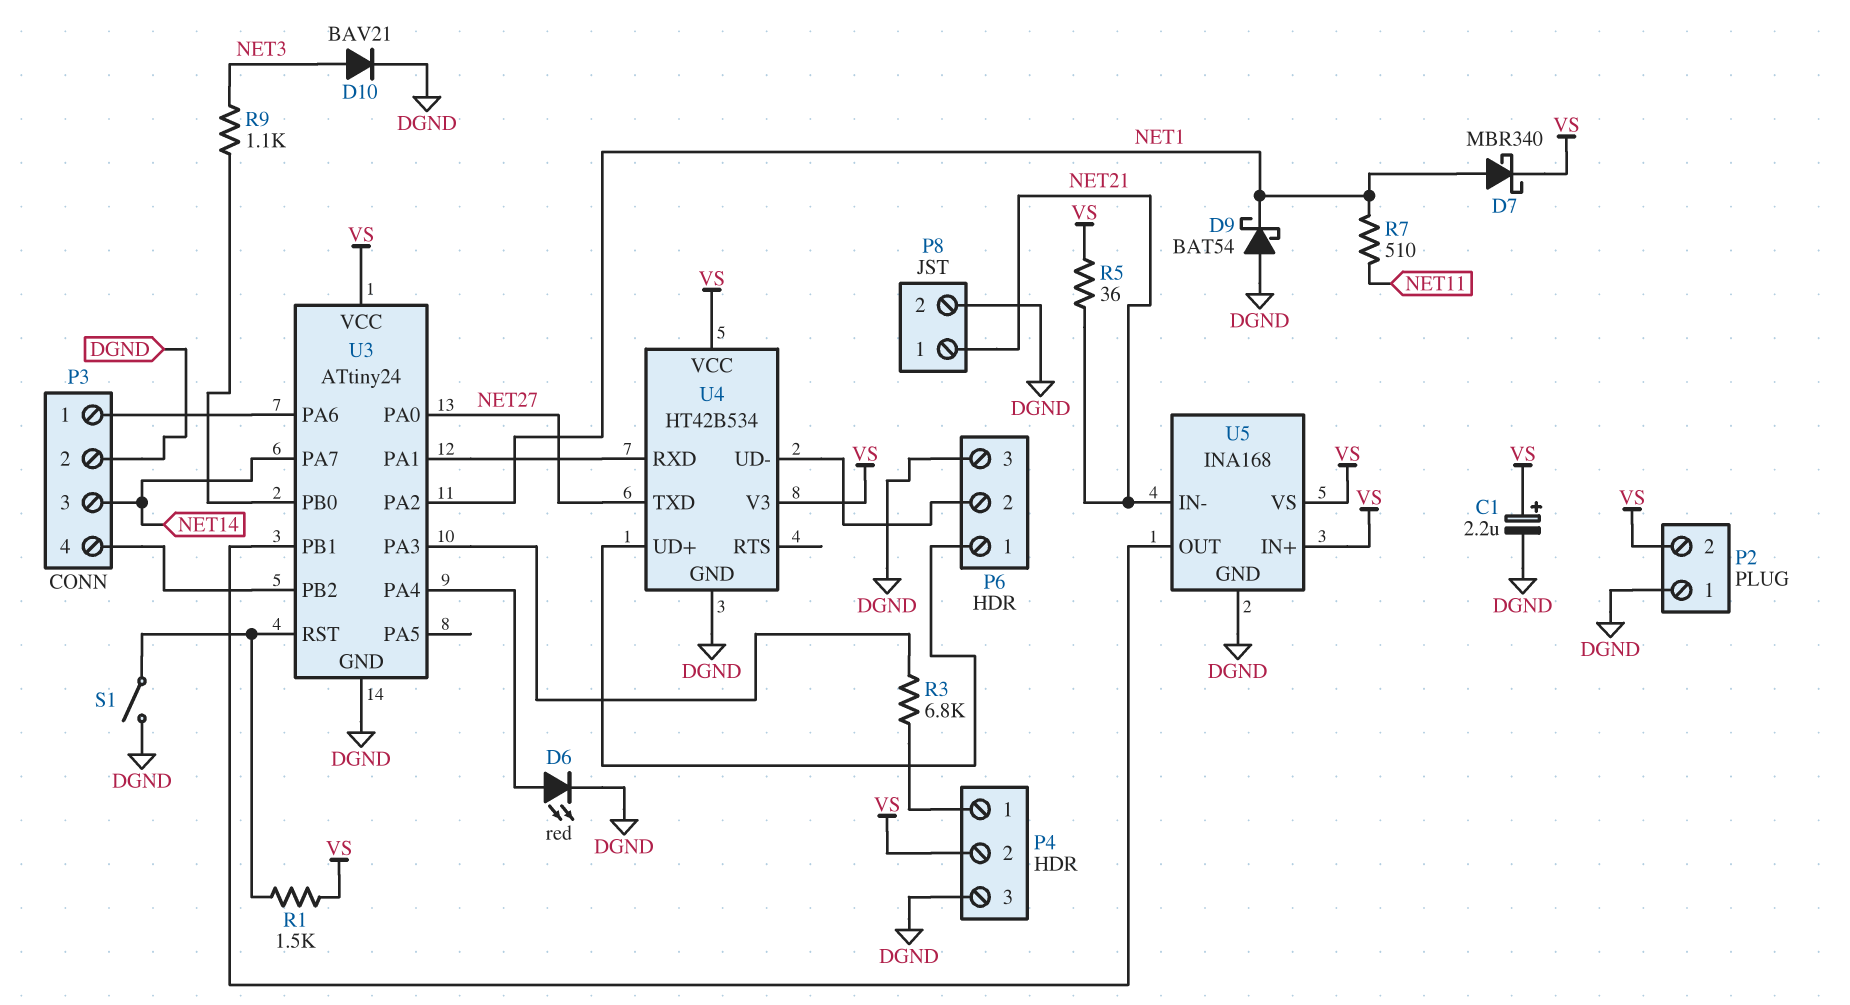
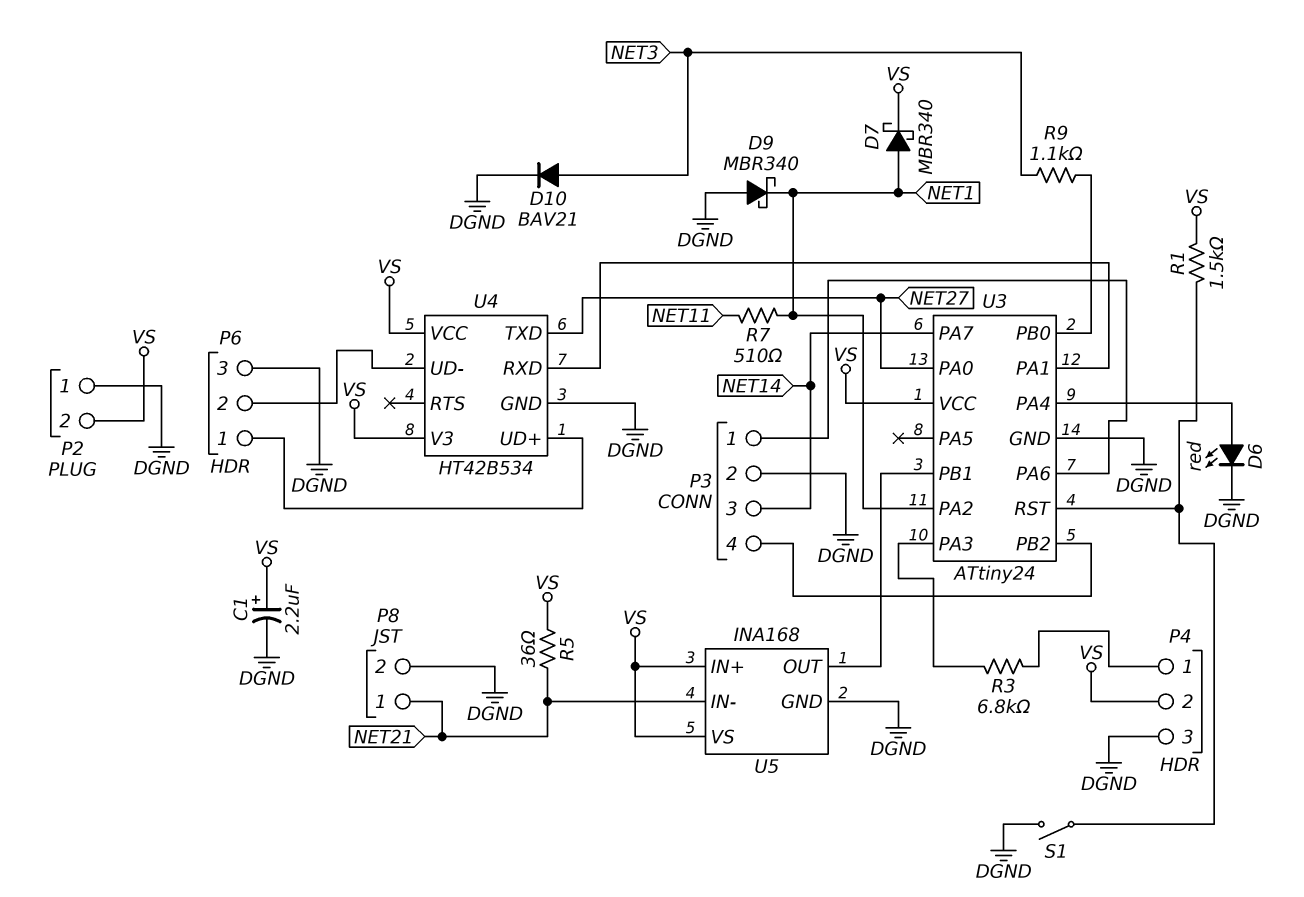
D9: schottky BAT54 (A DGND, K NET1) -> schottky MBR340 (A DGND, K NET1)

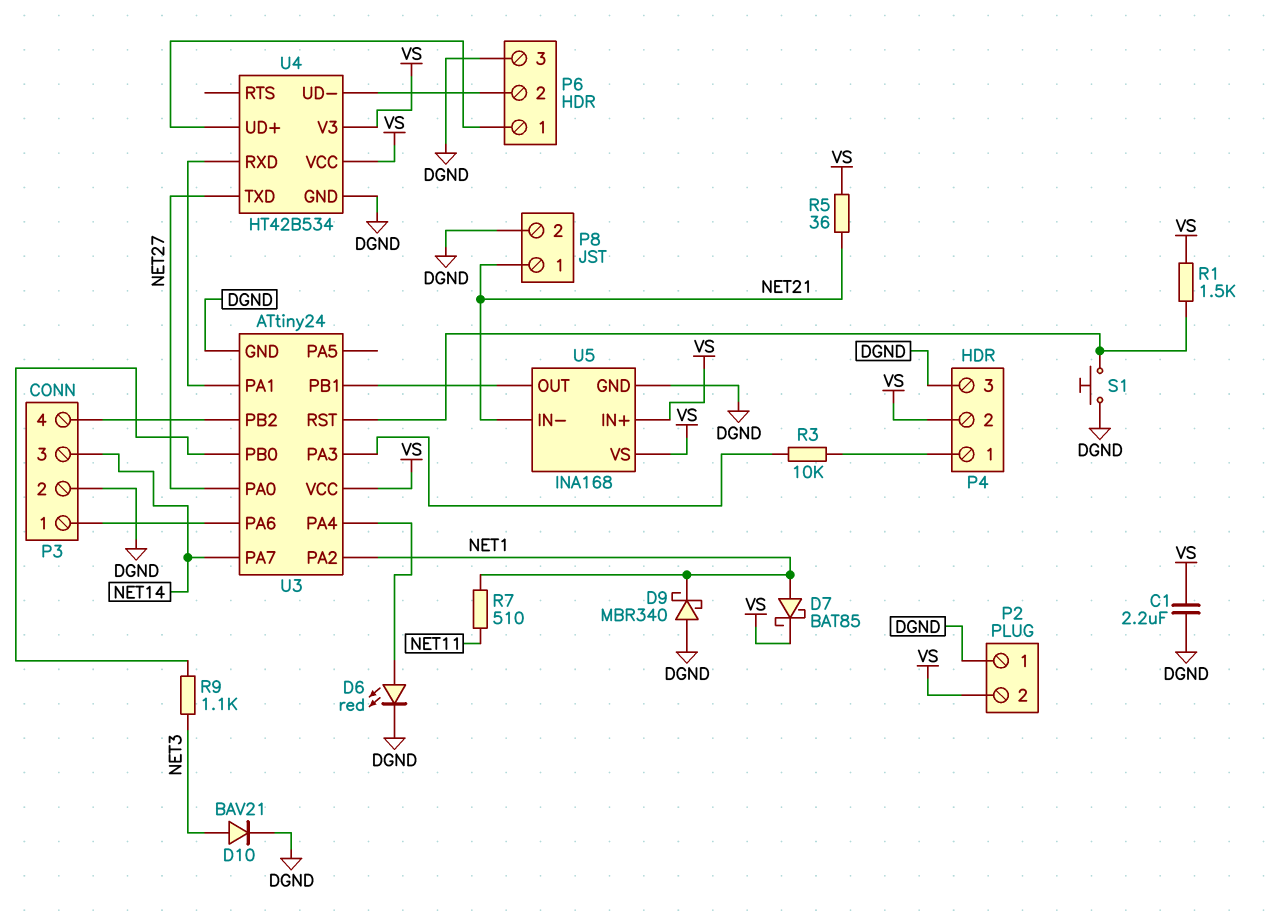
C1: 2.2uF (plus VS, minus DGND) -> 2.2uF (DGND, VS)
D7: schottky MBR340 (A NET1, K VS) -> schottky BAT85 (A NET1, K VS)
R3: 6.8k (P4/1, U3/PA3) -> 10k (P4/1, U3/PA3)
S1: switch (DGND, U3/RST) -> button (DGND, U3/RST)

